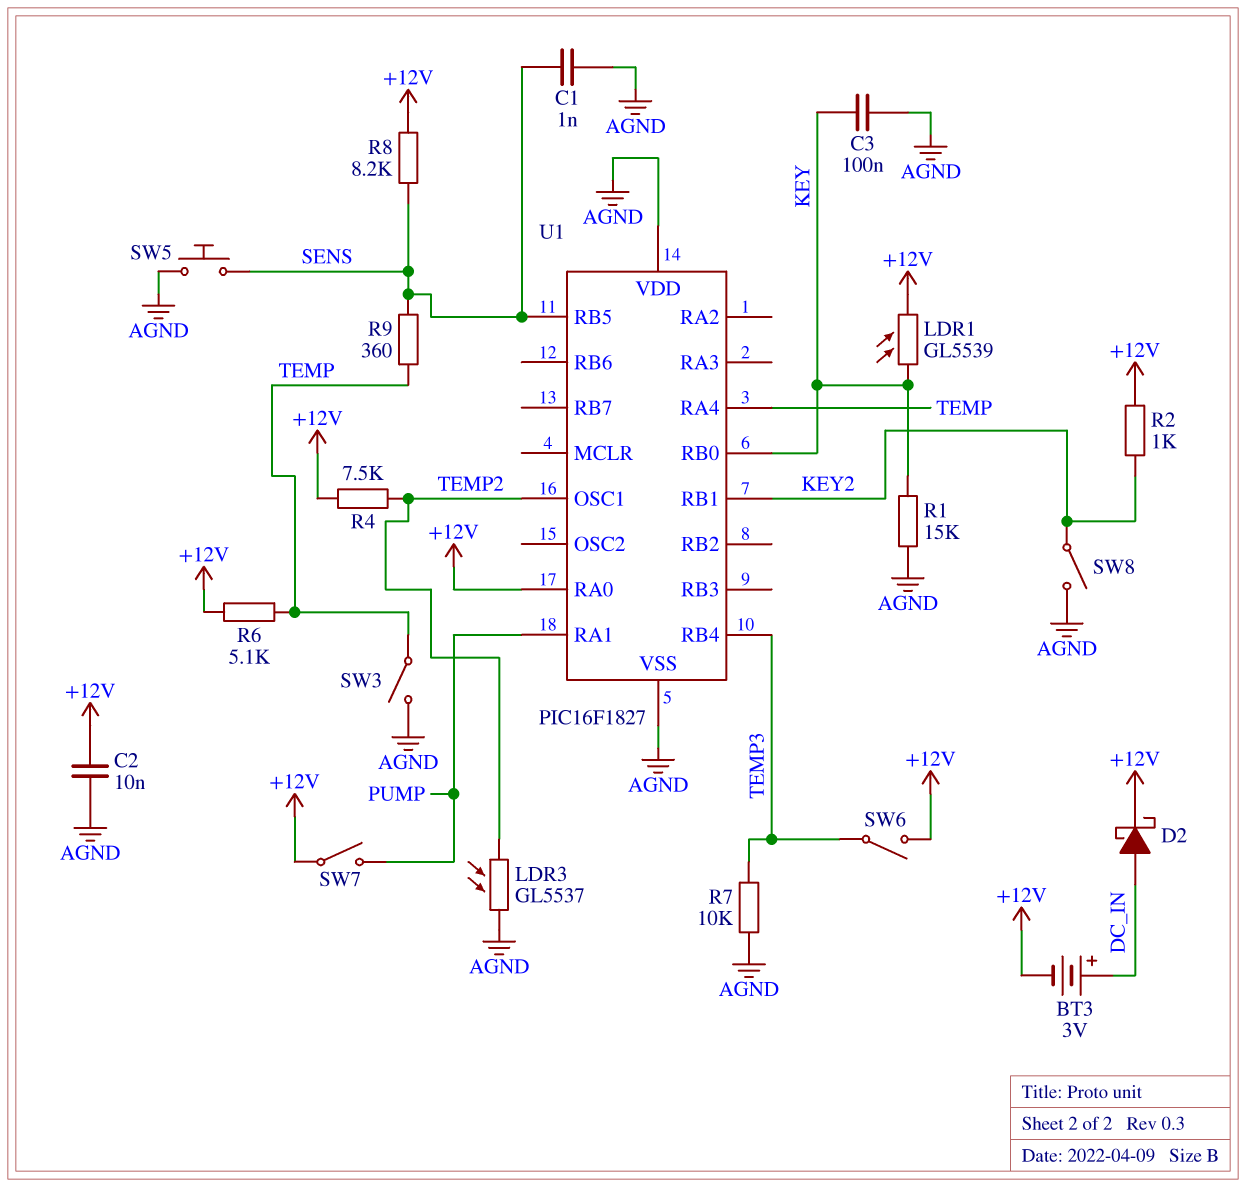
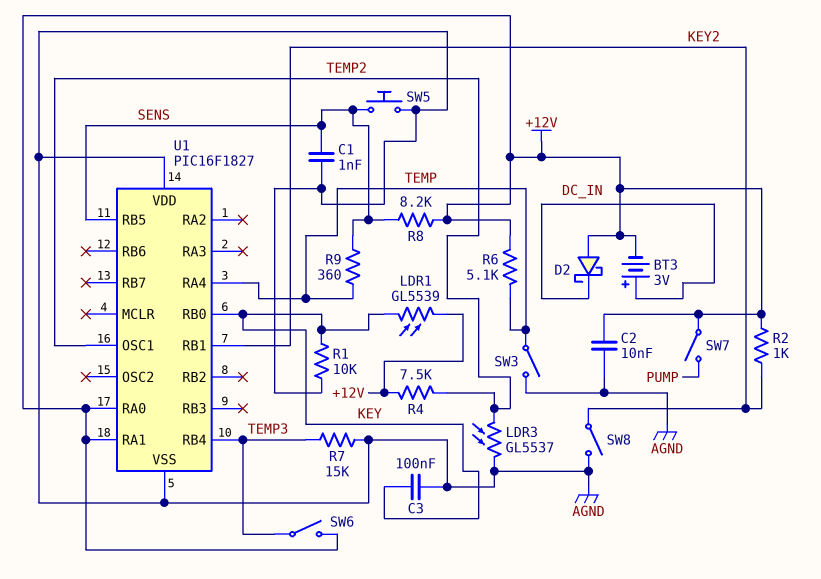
D2: schottky (A DC_IN, K +12V) -> schottky (A +12V, K DC_IN)
R1: 15k (AGND, KEY) -> 10k (AGND, KEY)
R7: 10k (AGND, TEMP3) -> 15k (AGND, TEMP3)
U1 pin RA1: PUMP -> +12V

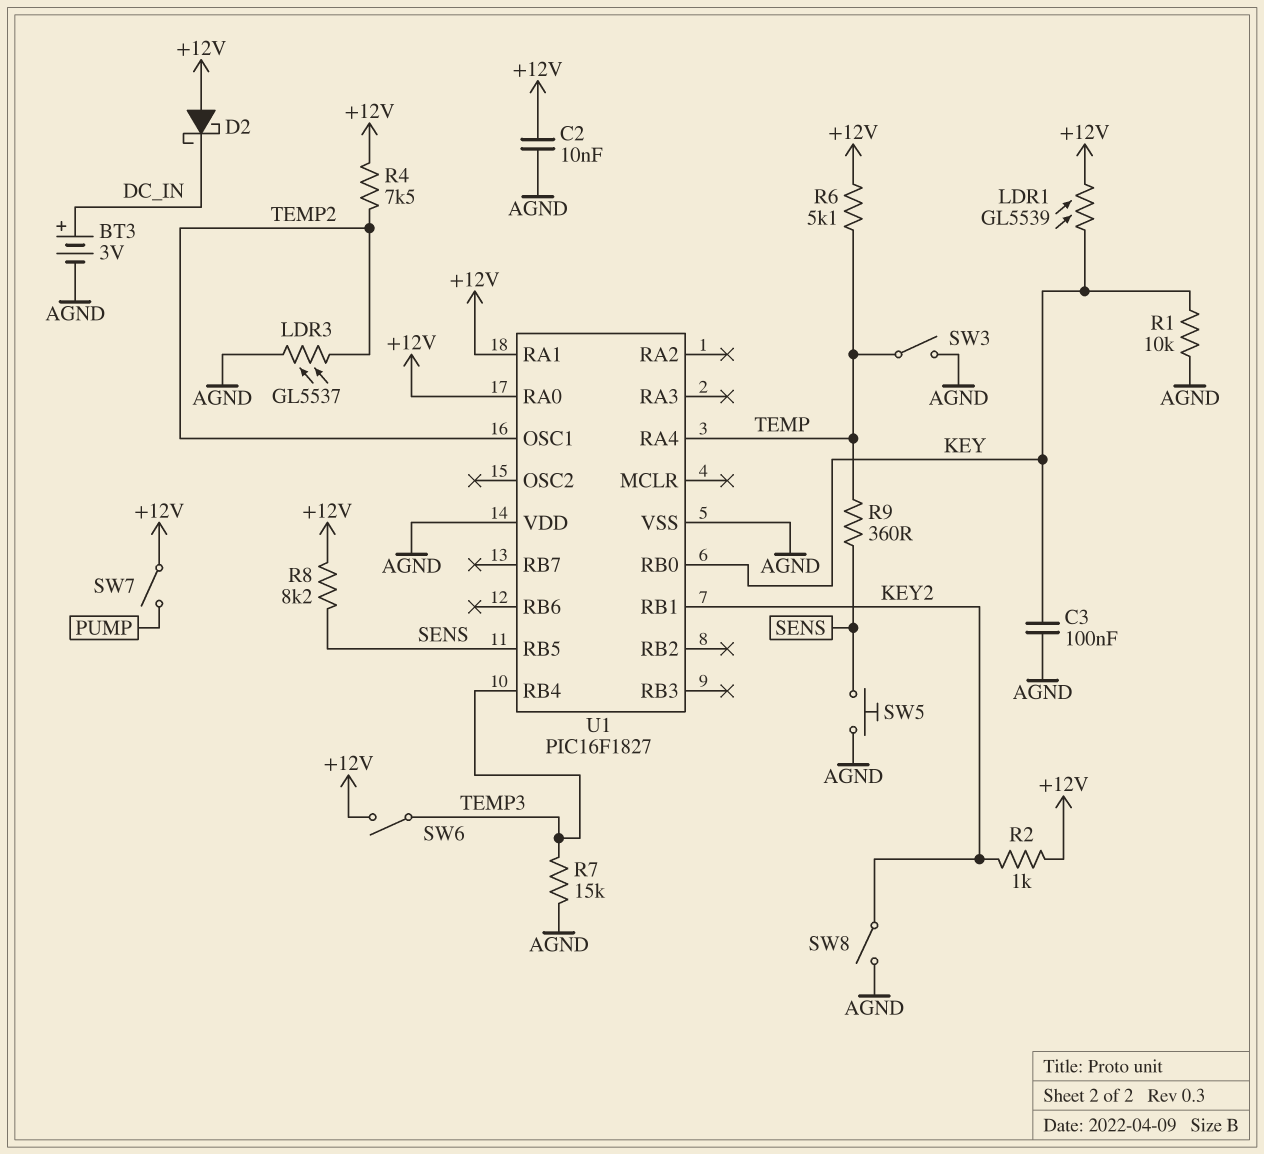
BT3: 3V (plus DC_IN, minus +12V) -> 3V (plus DC_IN, minus AGND)
C1: 1nF (AGND, SENS) -> none

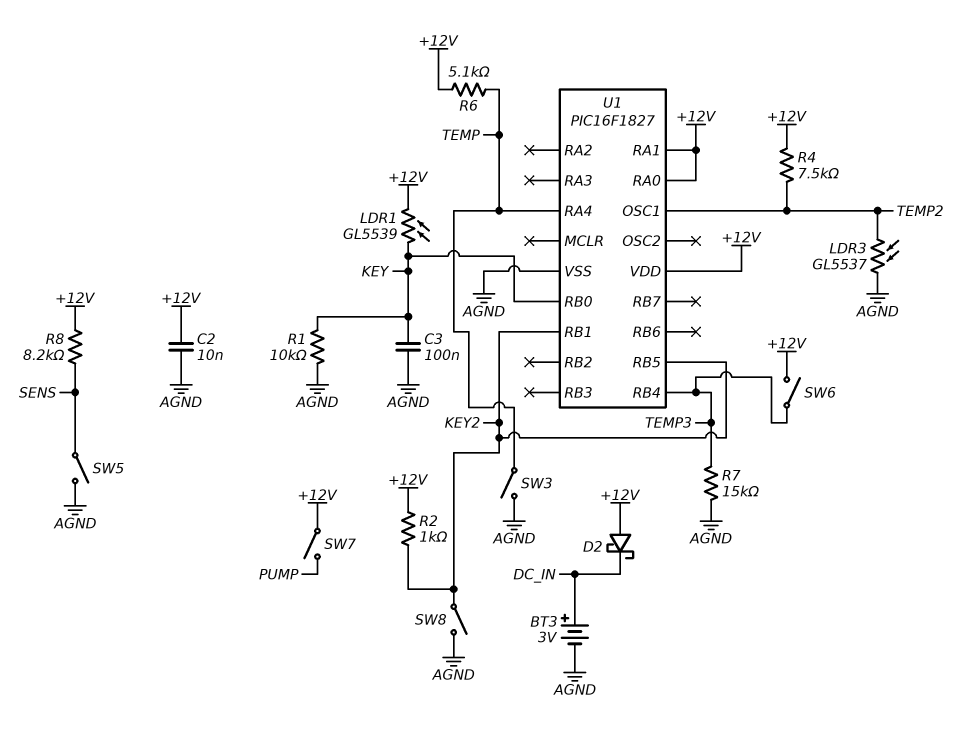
R9: 360 (SENS, TEMP) -> none
SW5: button (AGND, SENS) -> switch (AGND, SENS)
U1 pin RB5: SENS -> KEY2
U1 pin VDD: AGND -> +12V

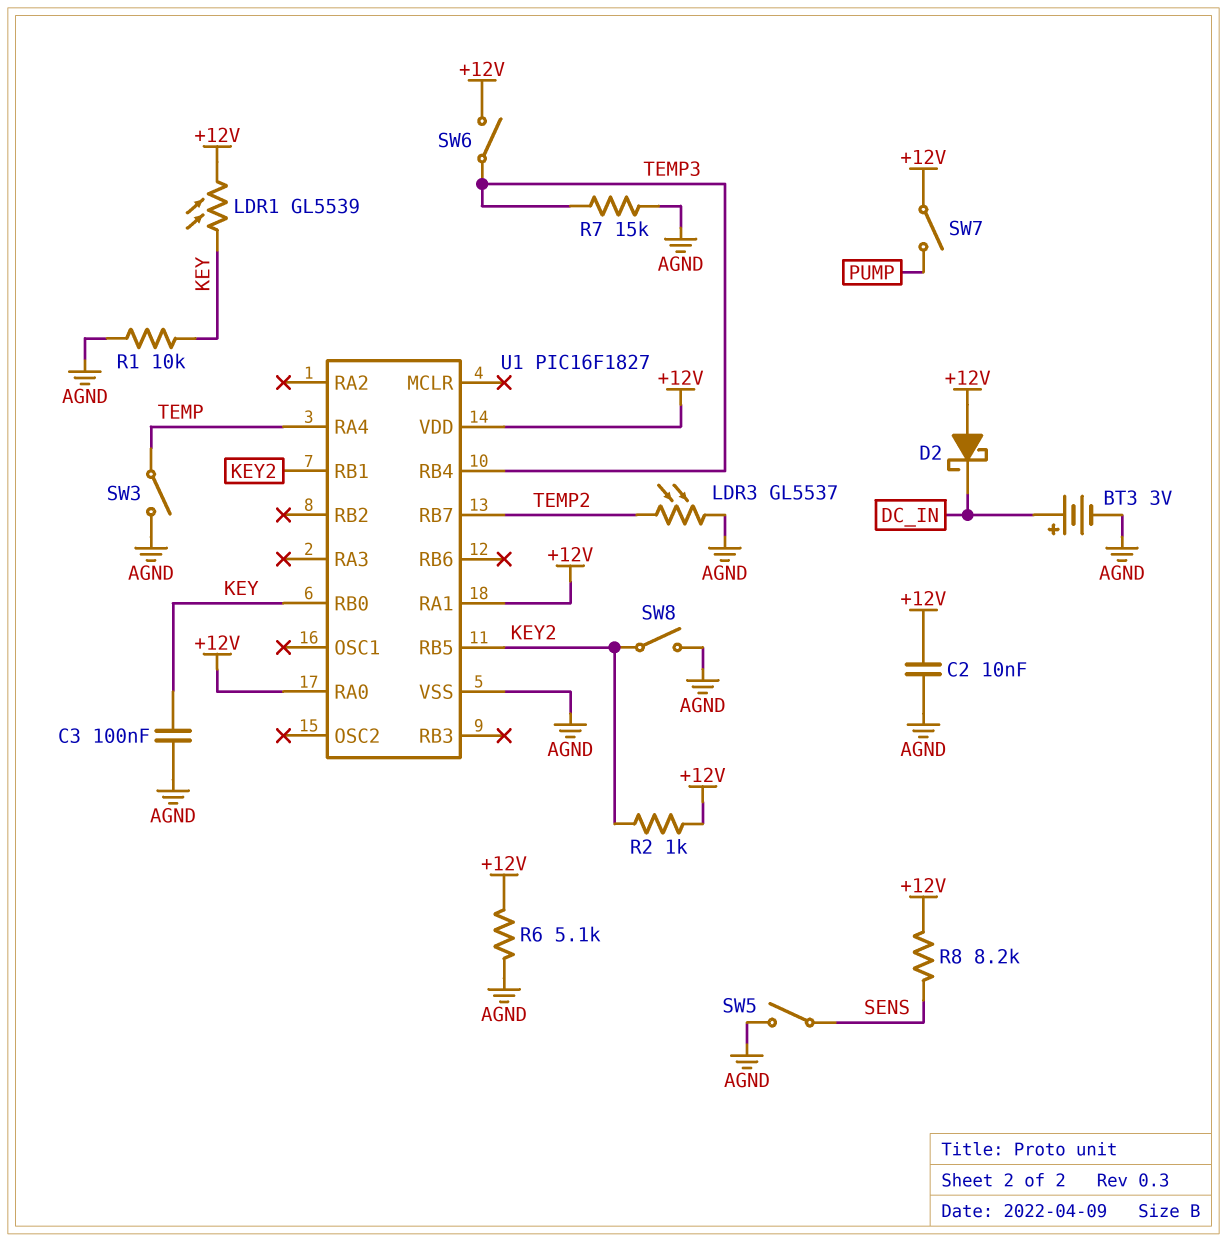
R4: 7.5k (+12V, TEMP2) -> none
R6: 5.1k (+12V, TEMP) -> 5.1k (+12V, AGND)
U1 pin OSC1: TEMP2 -> none
U1 pin RB7: none -> TEMP2

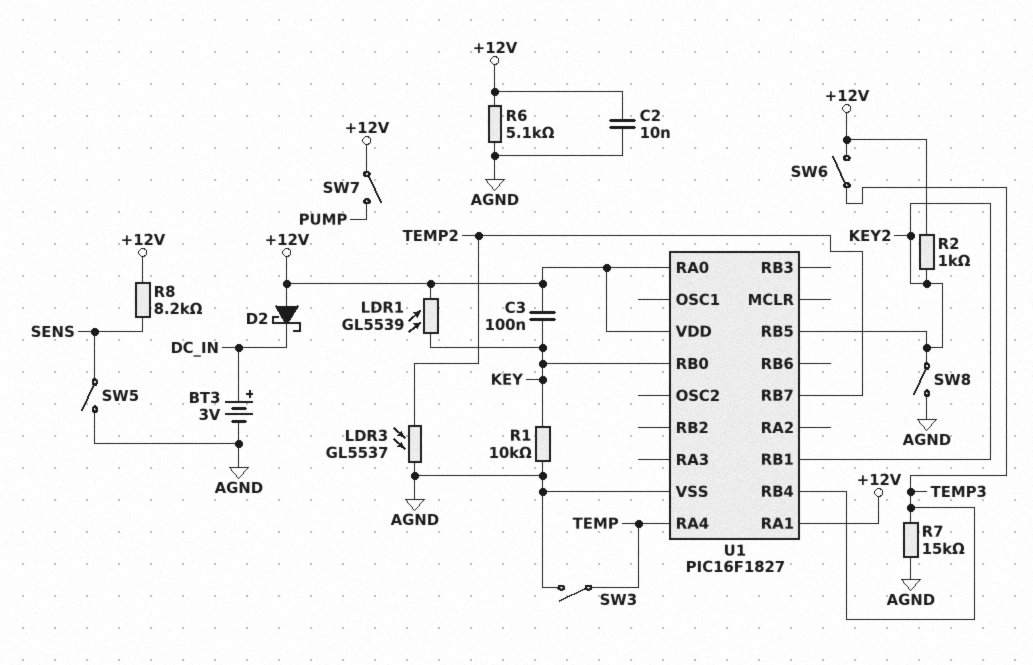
C3: 100nF (AGND, KEY) -> 100nF (+12V, KEY)

